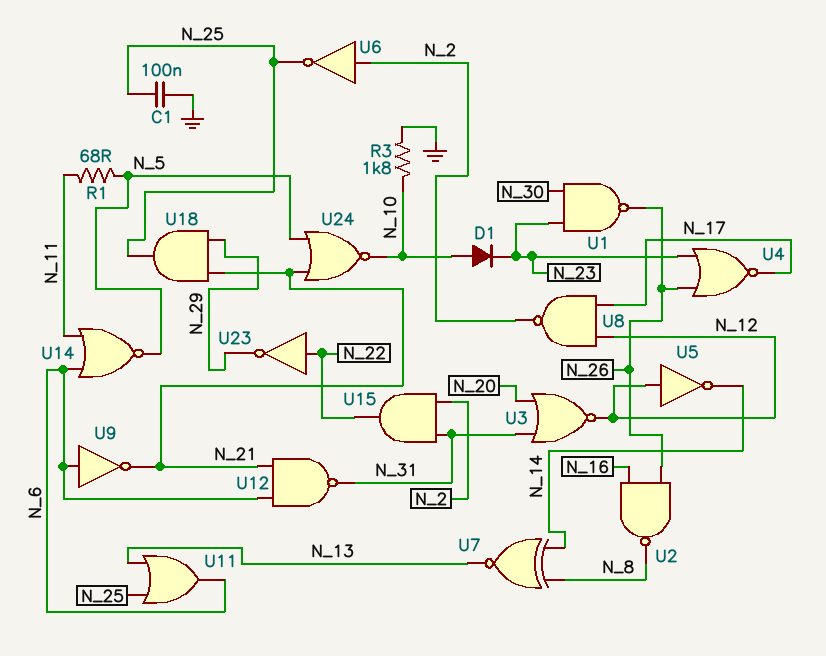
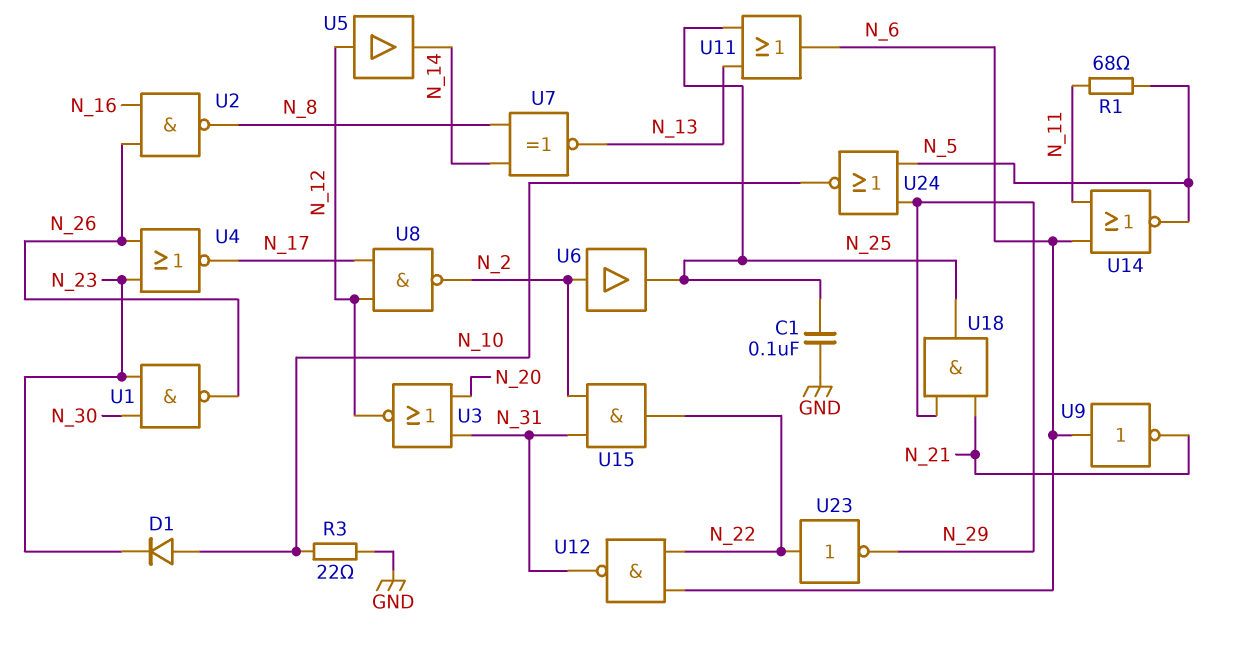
R3: 1.8k (GND, N_10) -> 22 (GND, N_10)
U5: NOT (in N_12, out N_14) -> buffer (in N_12, out N_14)
U6: NOT (in N_2, out N_25) -> buffer (in N_2, out N_25)
U12: NAND (in N_6, in N_21, out N_31) -> NAND (in N_6, in N_22, out N_31)
U24: NOR (in N_5, in N_21, out N_10) -> NOR (in N_5, in N_29, out N_10)

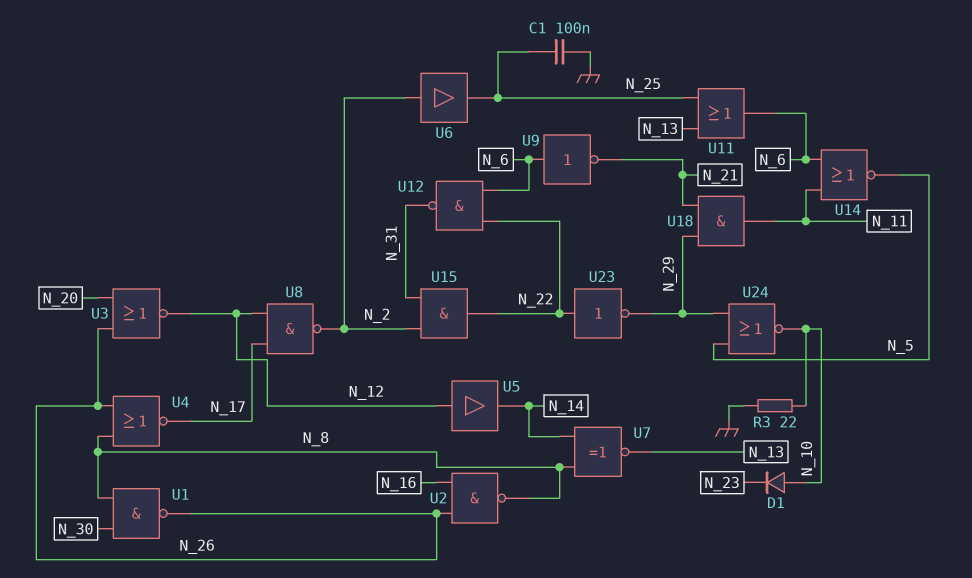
R1: 68 (N_5, N_11) -> none
U1: NAND (in N_23, in N_30, out N_26) -> NAND (in N_8, in N_30, out N_26)
U3: NOR (in N_20, in N_31, out N_12) -> NOR (in N_20, in N_26, out N_12)
U4: NOR (in N_23, in N_26, out N_17) -> NOR (in N_8, in N_26, out N_17)
U18: AND (in N_21, in N_29, out N_25) -> AND (in N_21, in N_29, out N_11)

